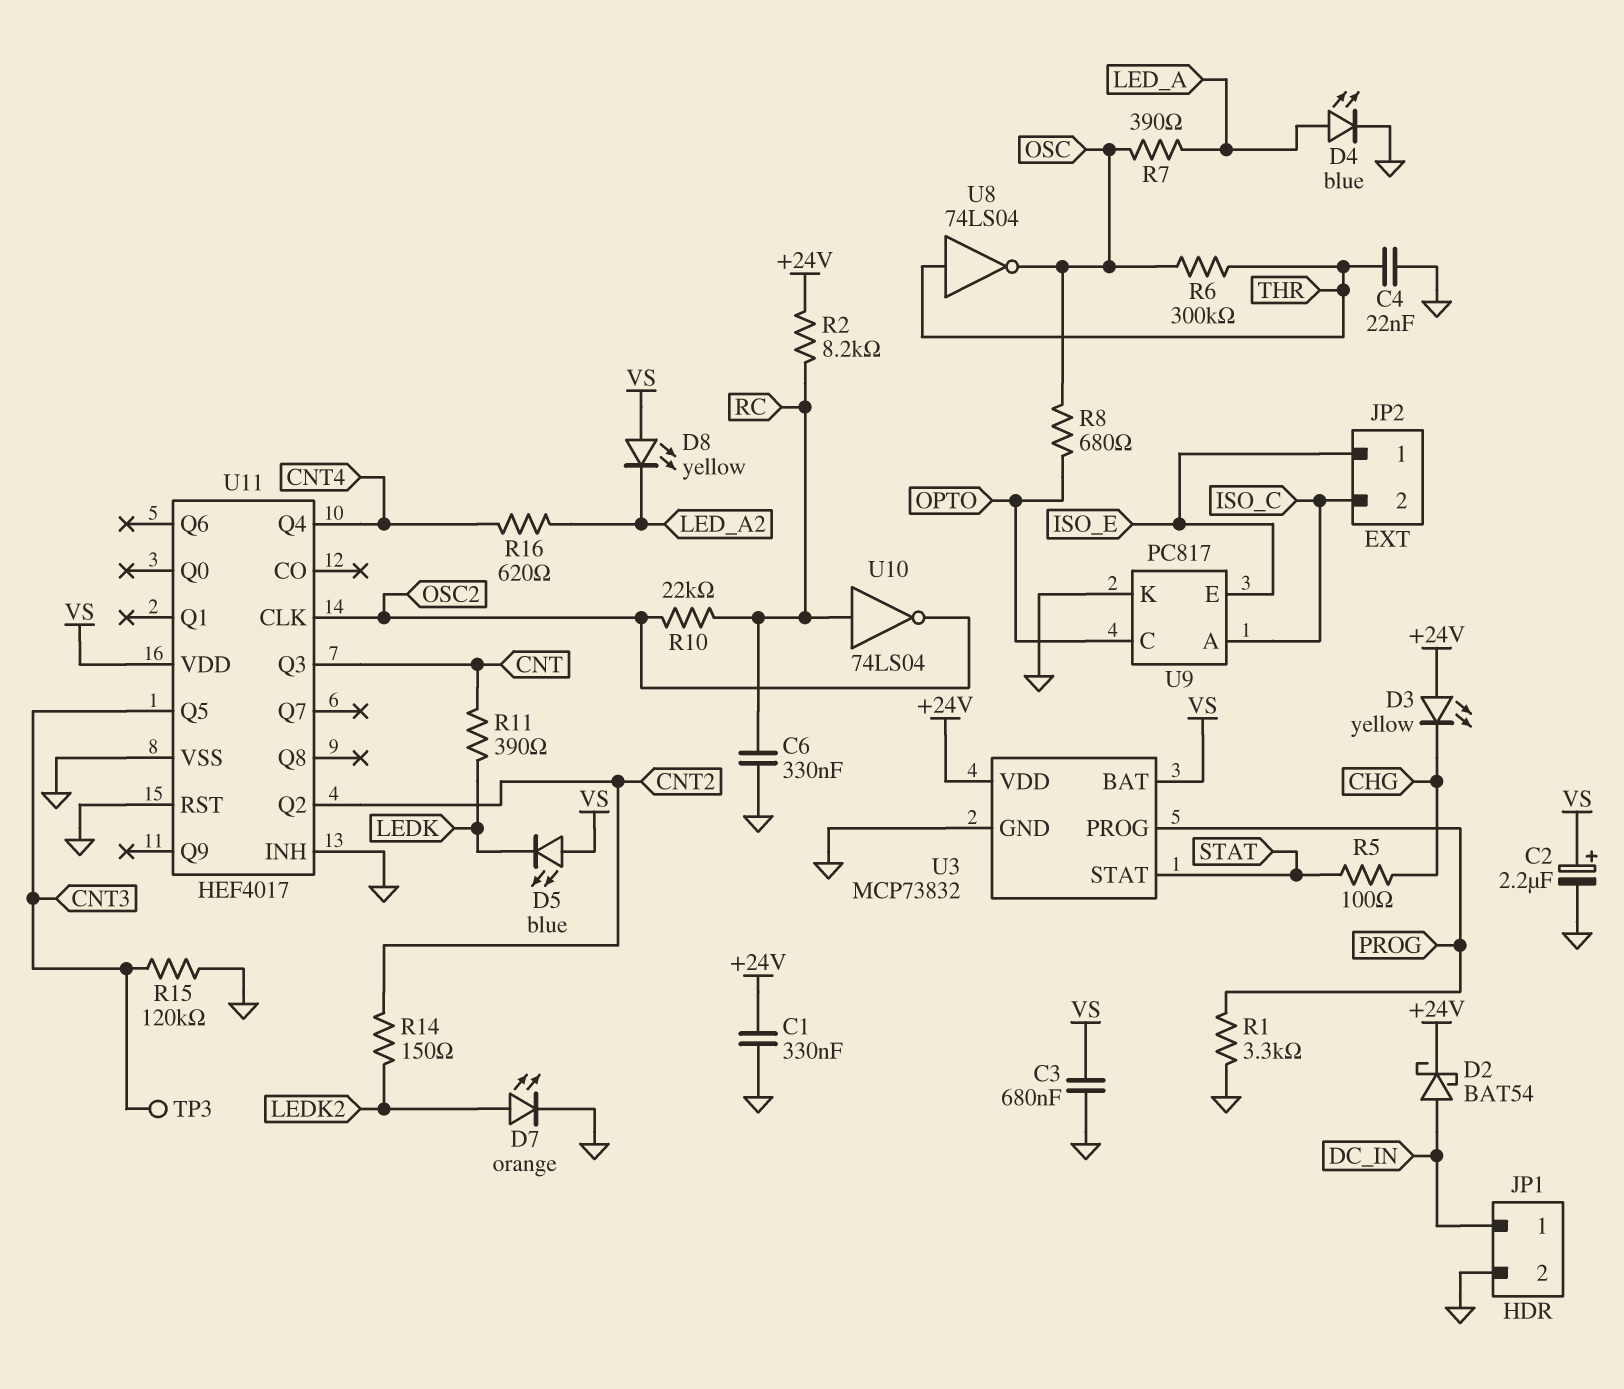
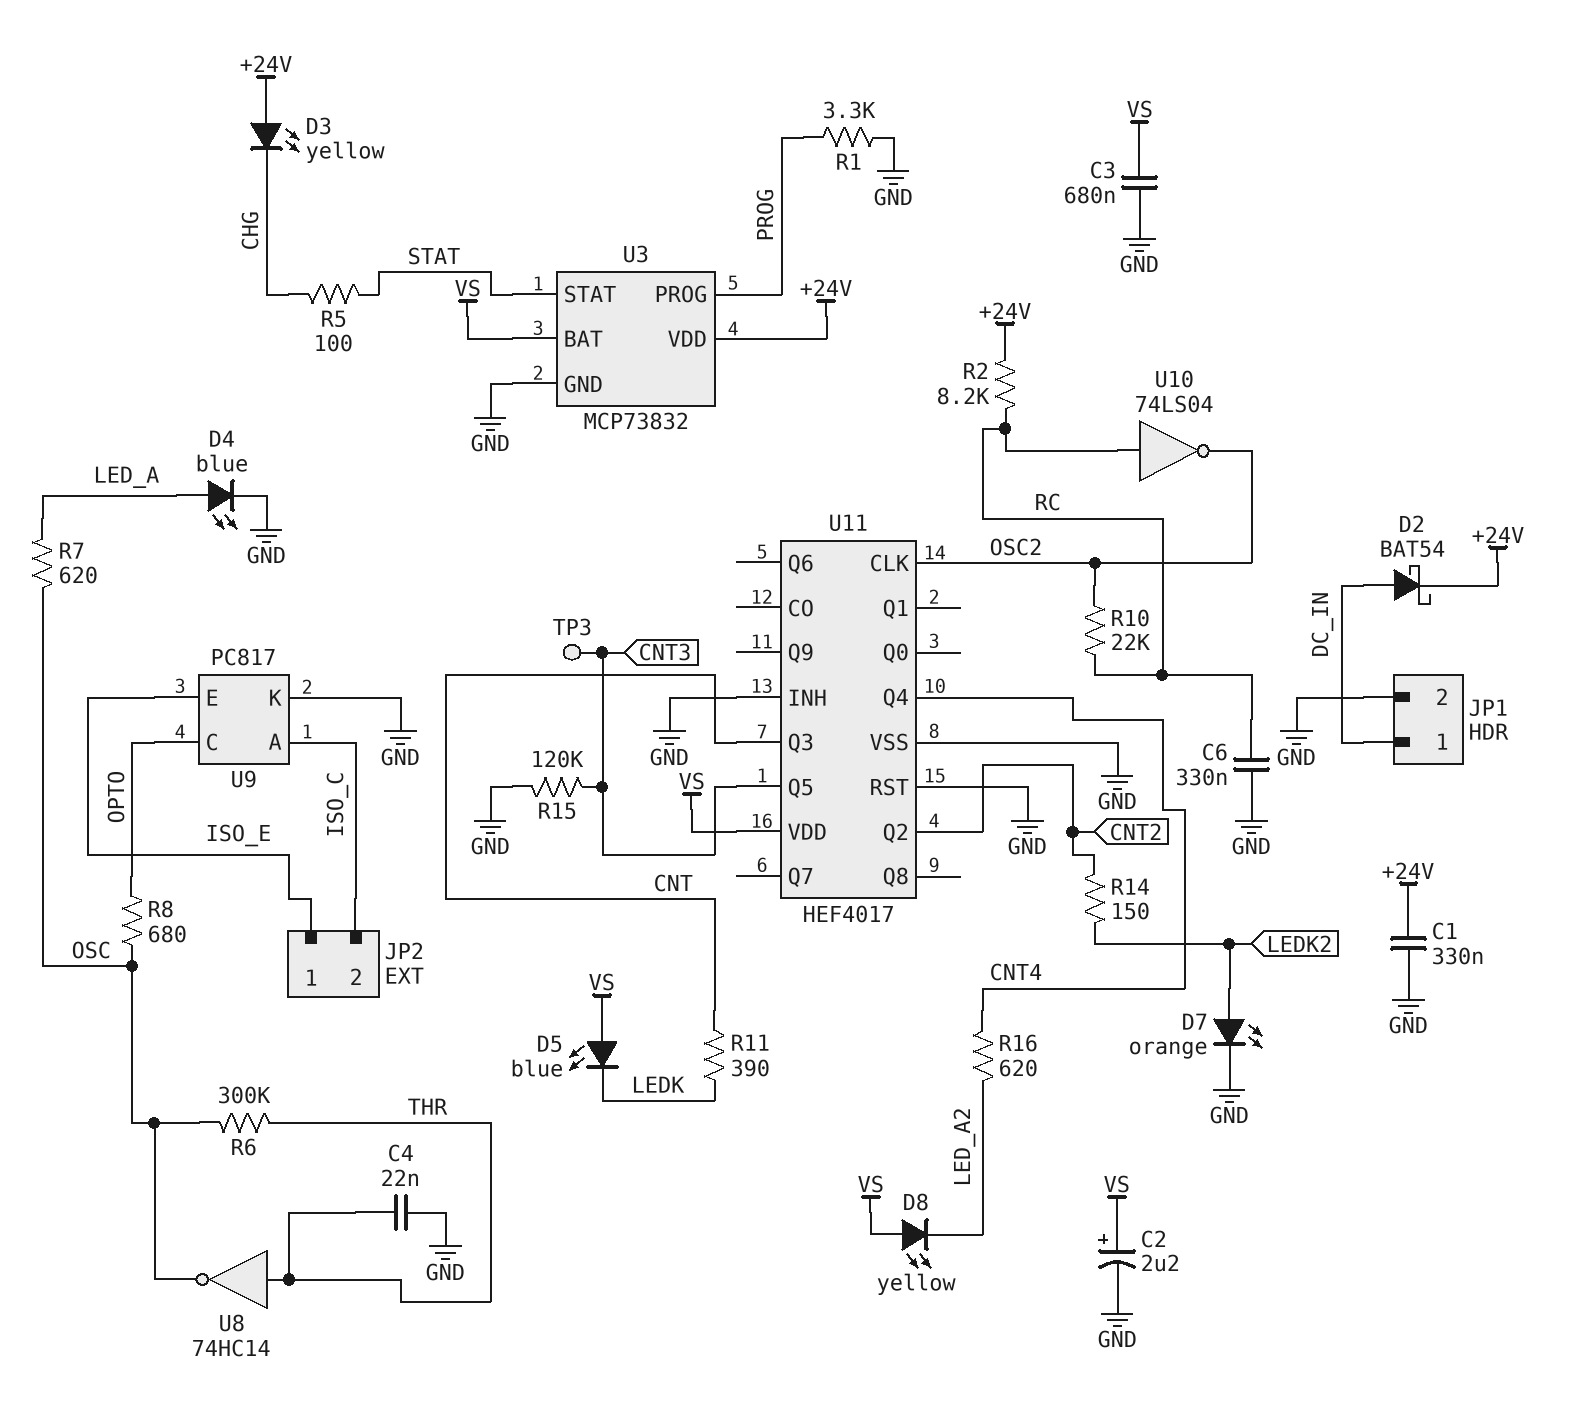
R7: 390 (LED_A, OSC) -> 620 (LED_A, OSC)
U8: NOT 74LS04 (in THR, out OSC) -> NOT 74HC14 (in THR, out OSC)

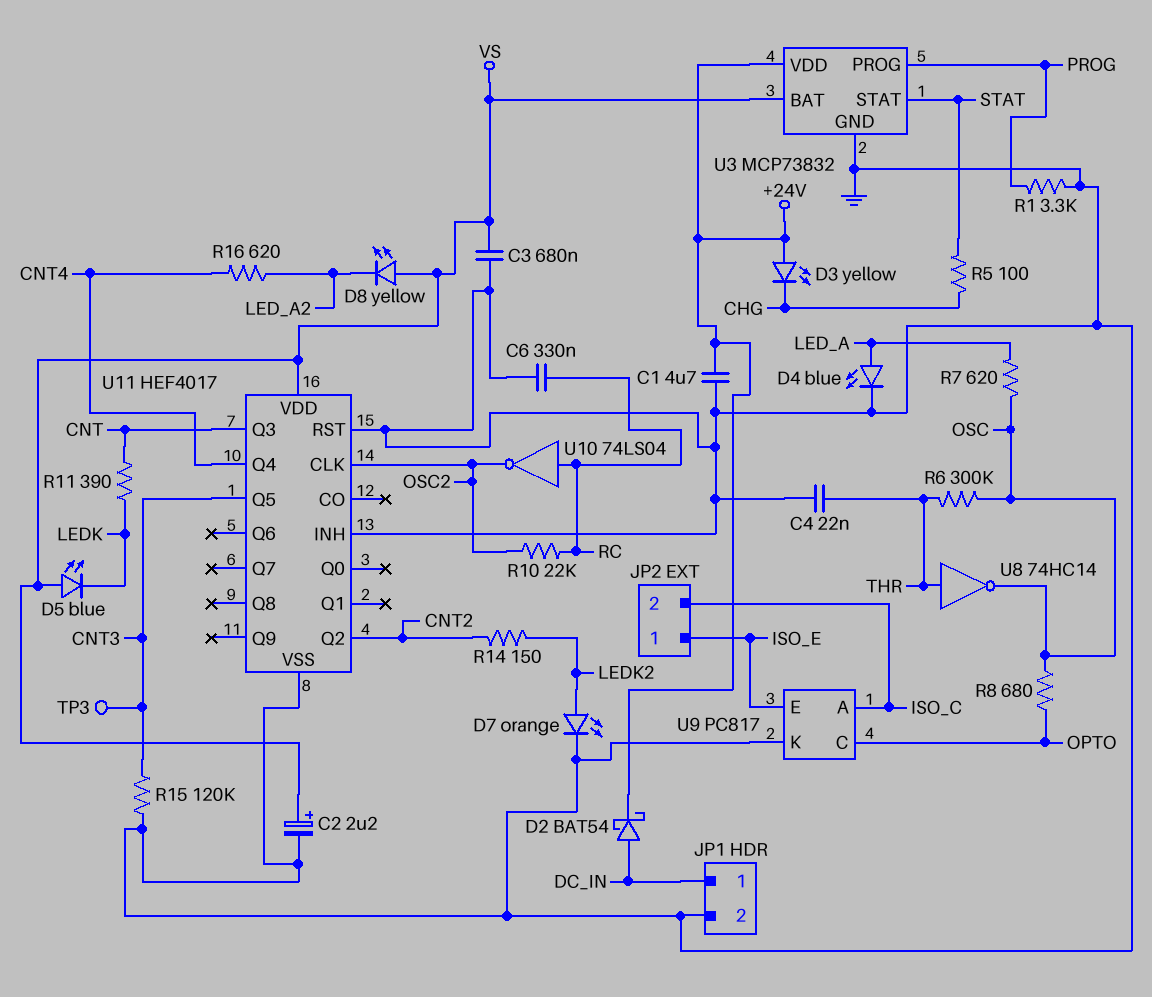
C1: 330nF (+24V, GND) -> 4.7uF (+24V, GND)
R2: 8.2k (+24V, RC) -> none

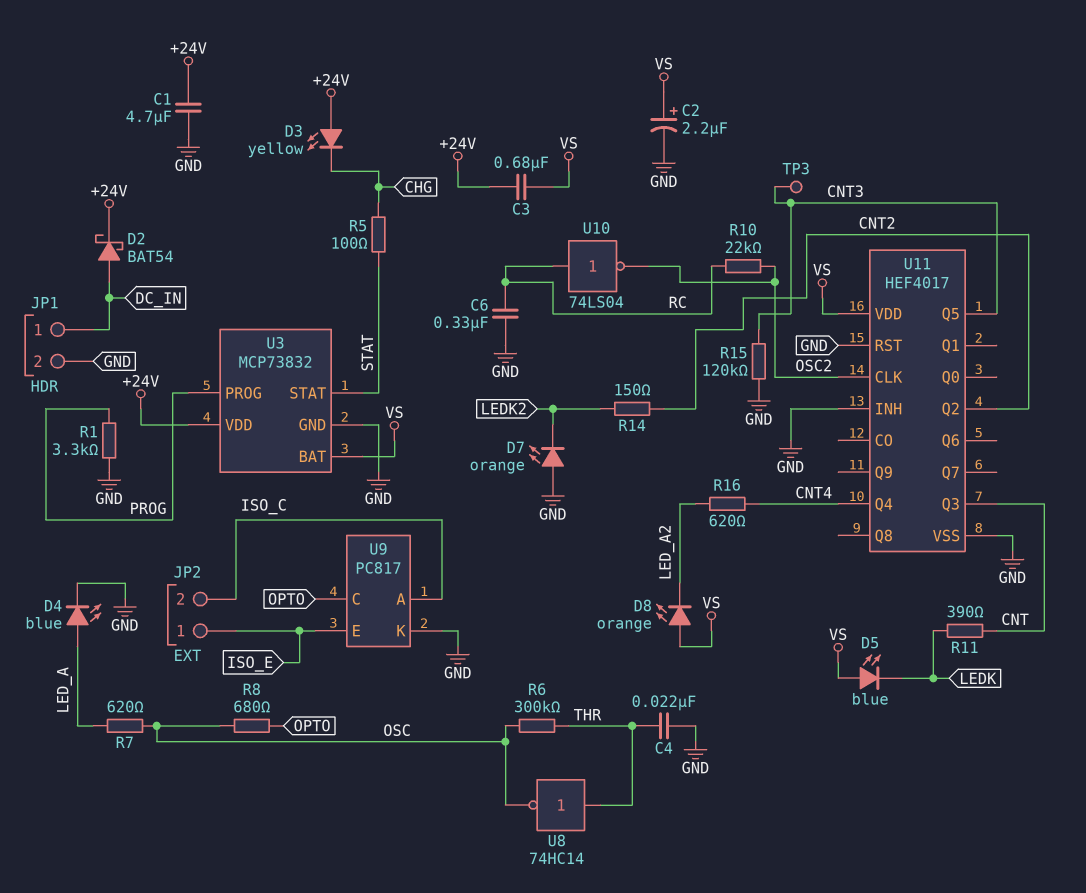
C3: 680nF (GND, VS) -> 680nF (+24V, VS)
D7: LED orange (A LEDK2, K GND) -> LED orange (A GND, K LEDK2)
D8: LED yellow (A VS, K LED_A2) -> LED orange (A VS, K LED_A2)

